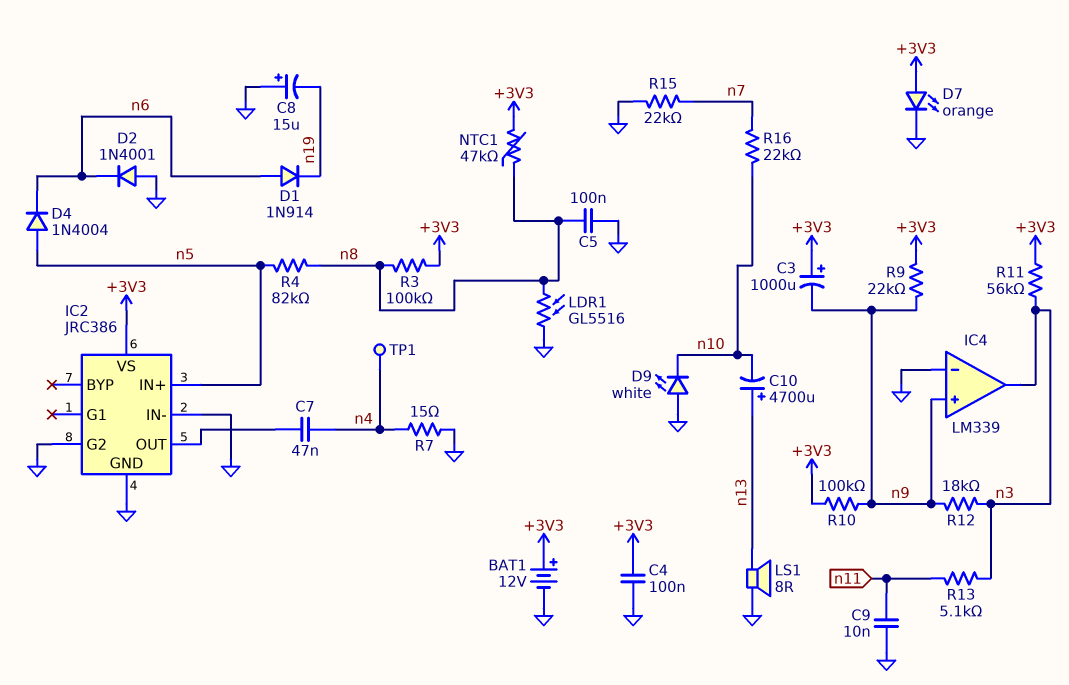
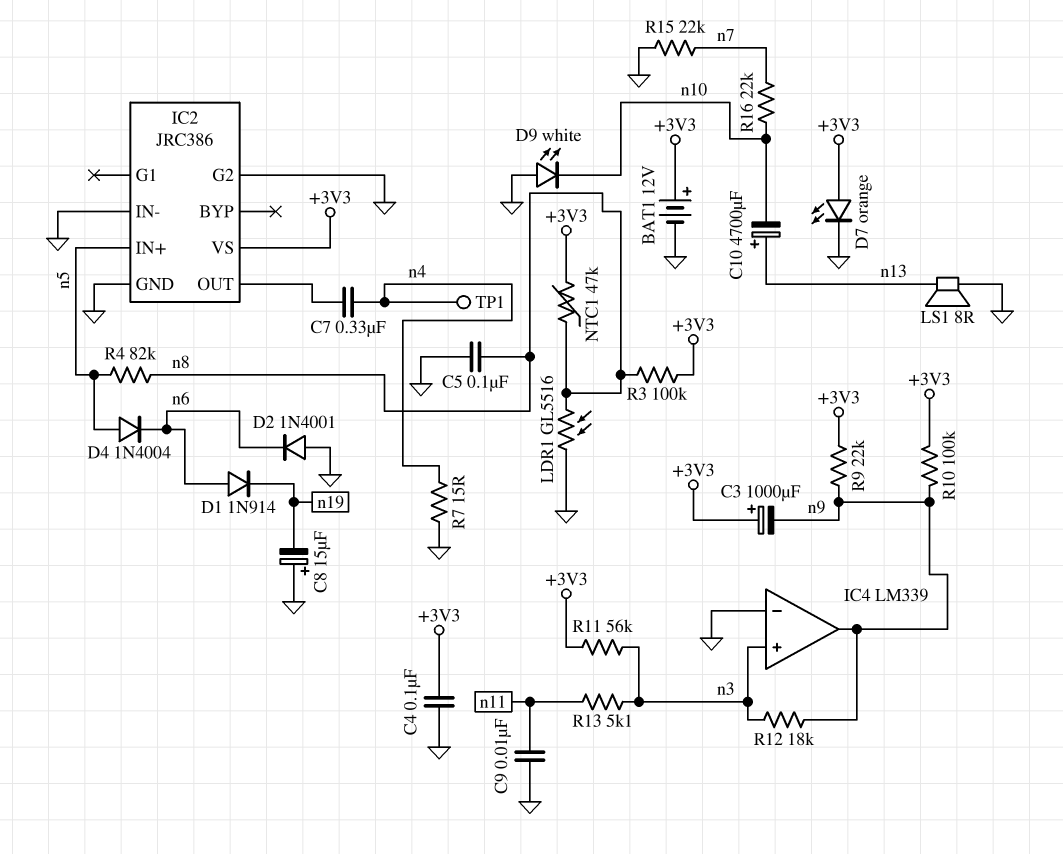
C7: 47nF (IC2/OUT, n4) -> 330nF (IC2/OUT, n4)
IC4 pin in+: n9 -> n3
IC4 pin out: n3 -> n9

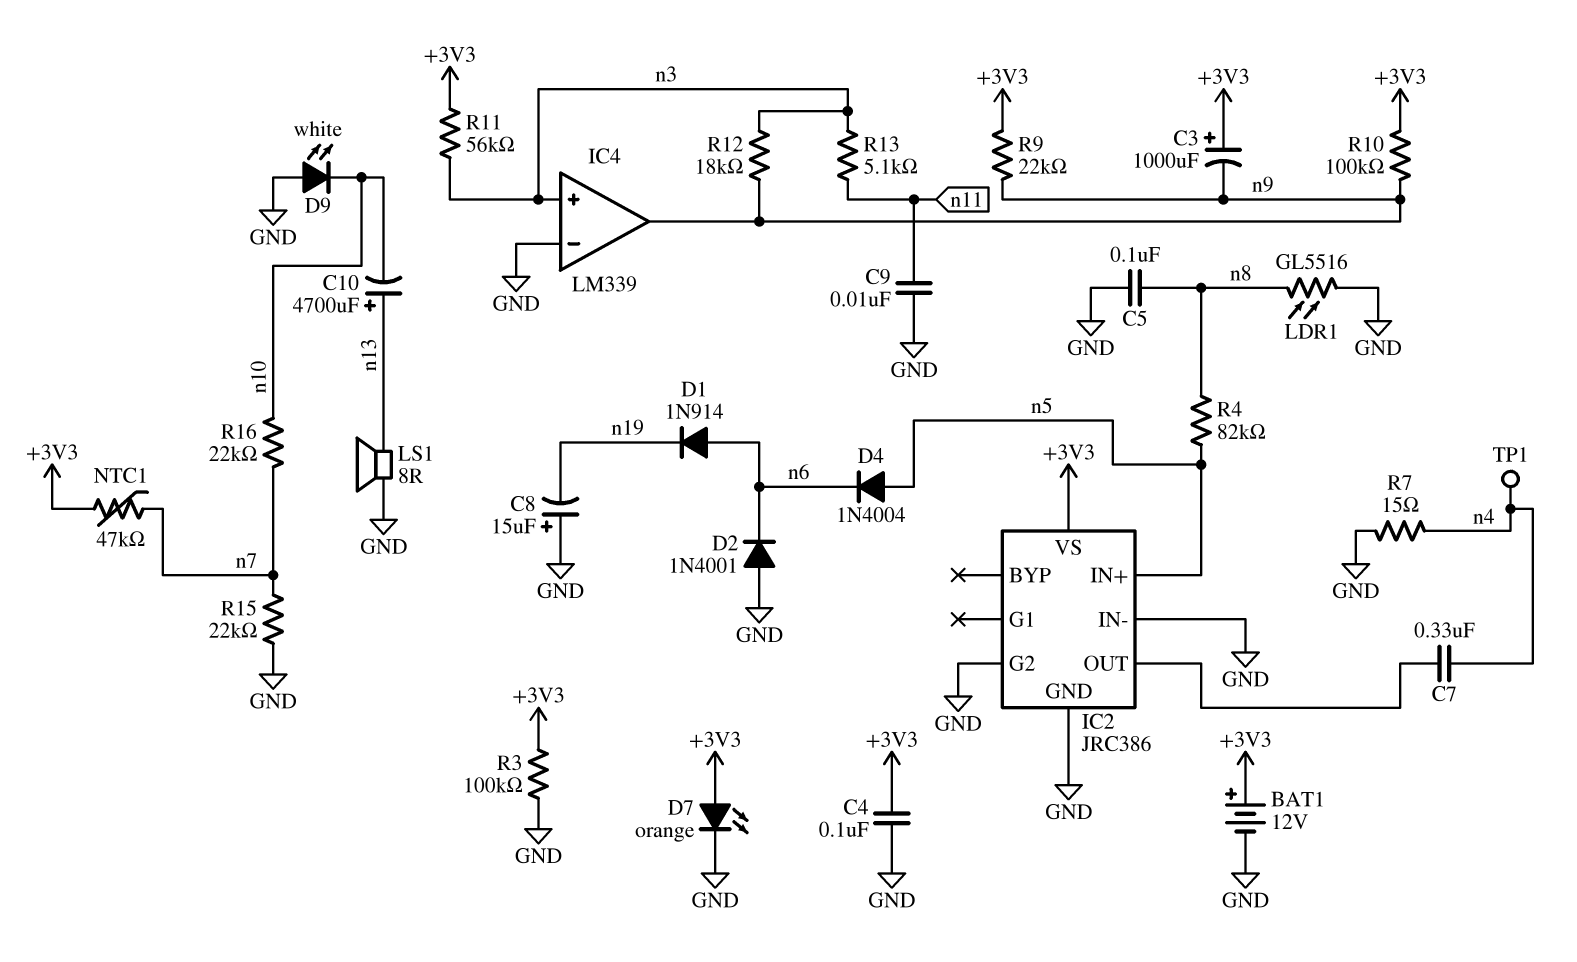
NTC1: 47k (+3V3, n8) -> 47k (+3V3, n7)
R3: 100k (+3V3, n8) -> 100k (+3V3, GND)

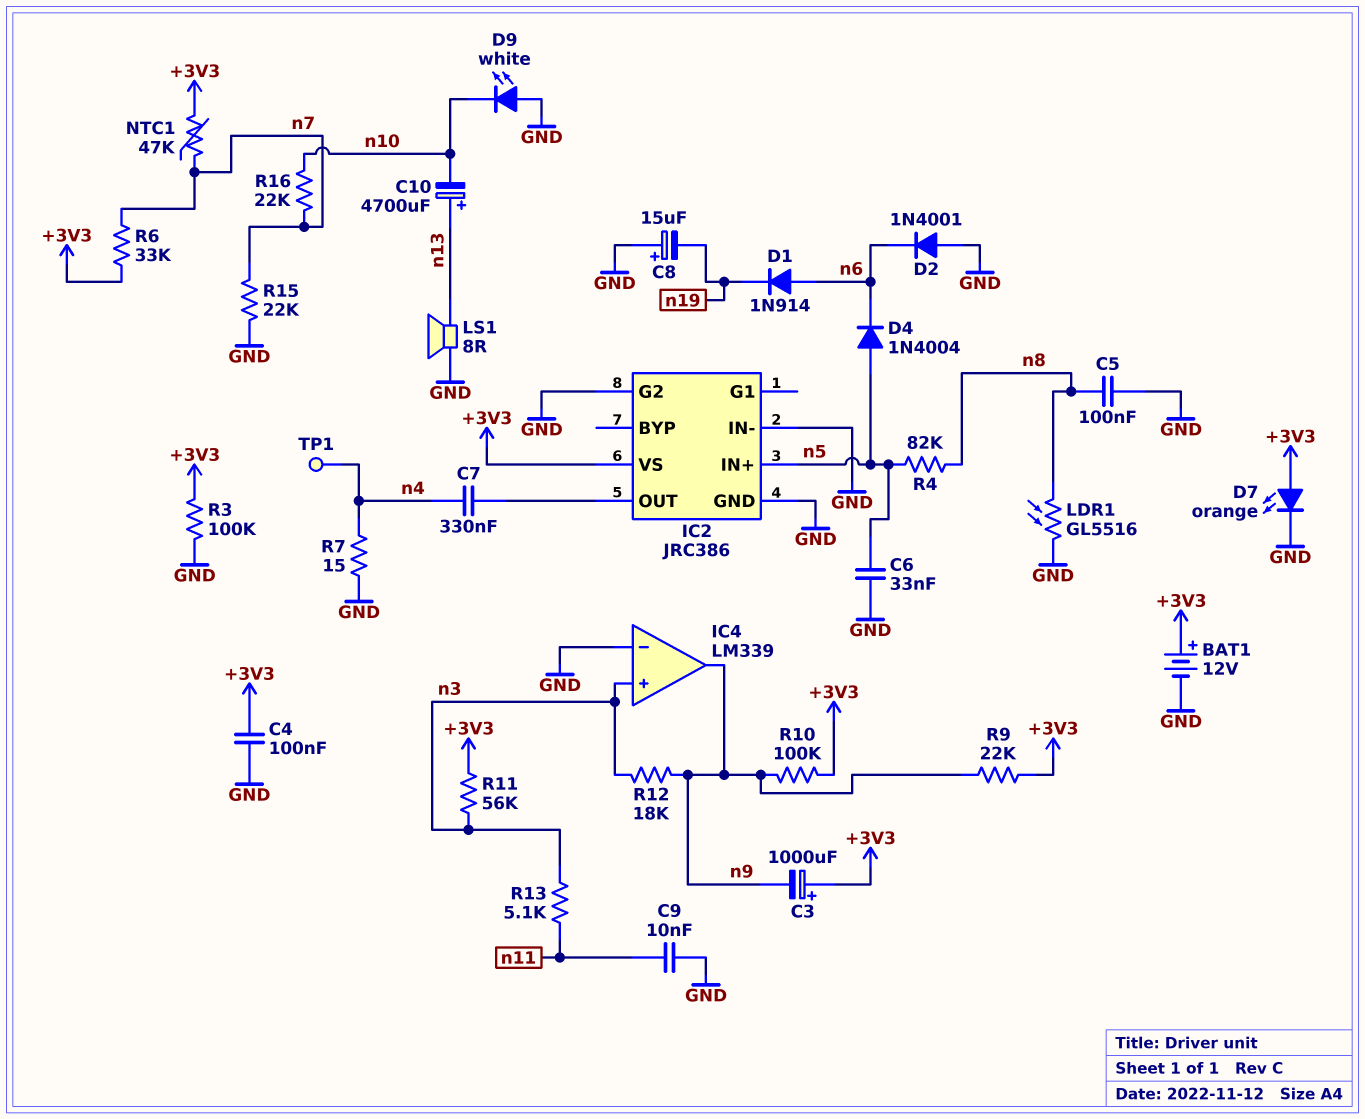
C6: none -> 33nF (GND, n5)
R6: none -> 33k (+3V3, n7)

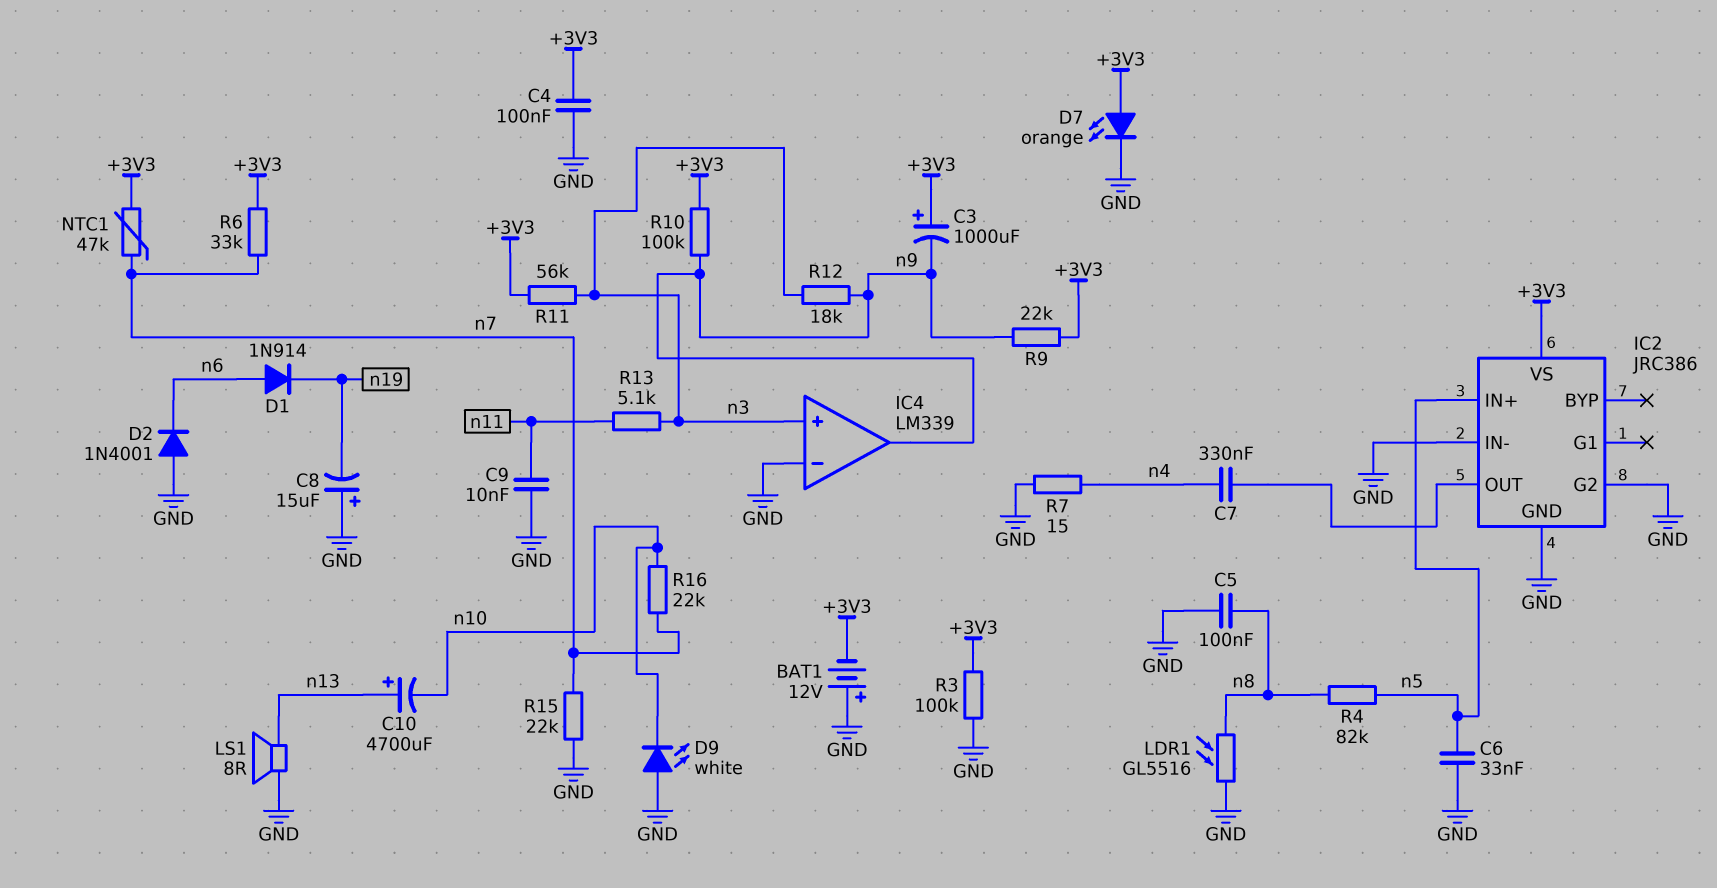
BAT1: 12V (plus +3V3, minus GND) -> 12V (plus GND, minus +3V3)
D4: diode 1N4004 (A n5, K n6) -> none
TP1: test point (n4) -> none

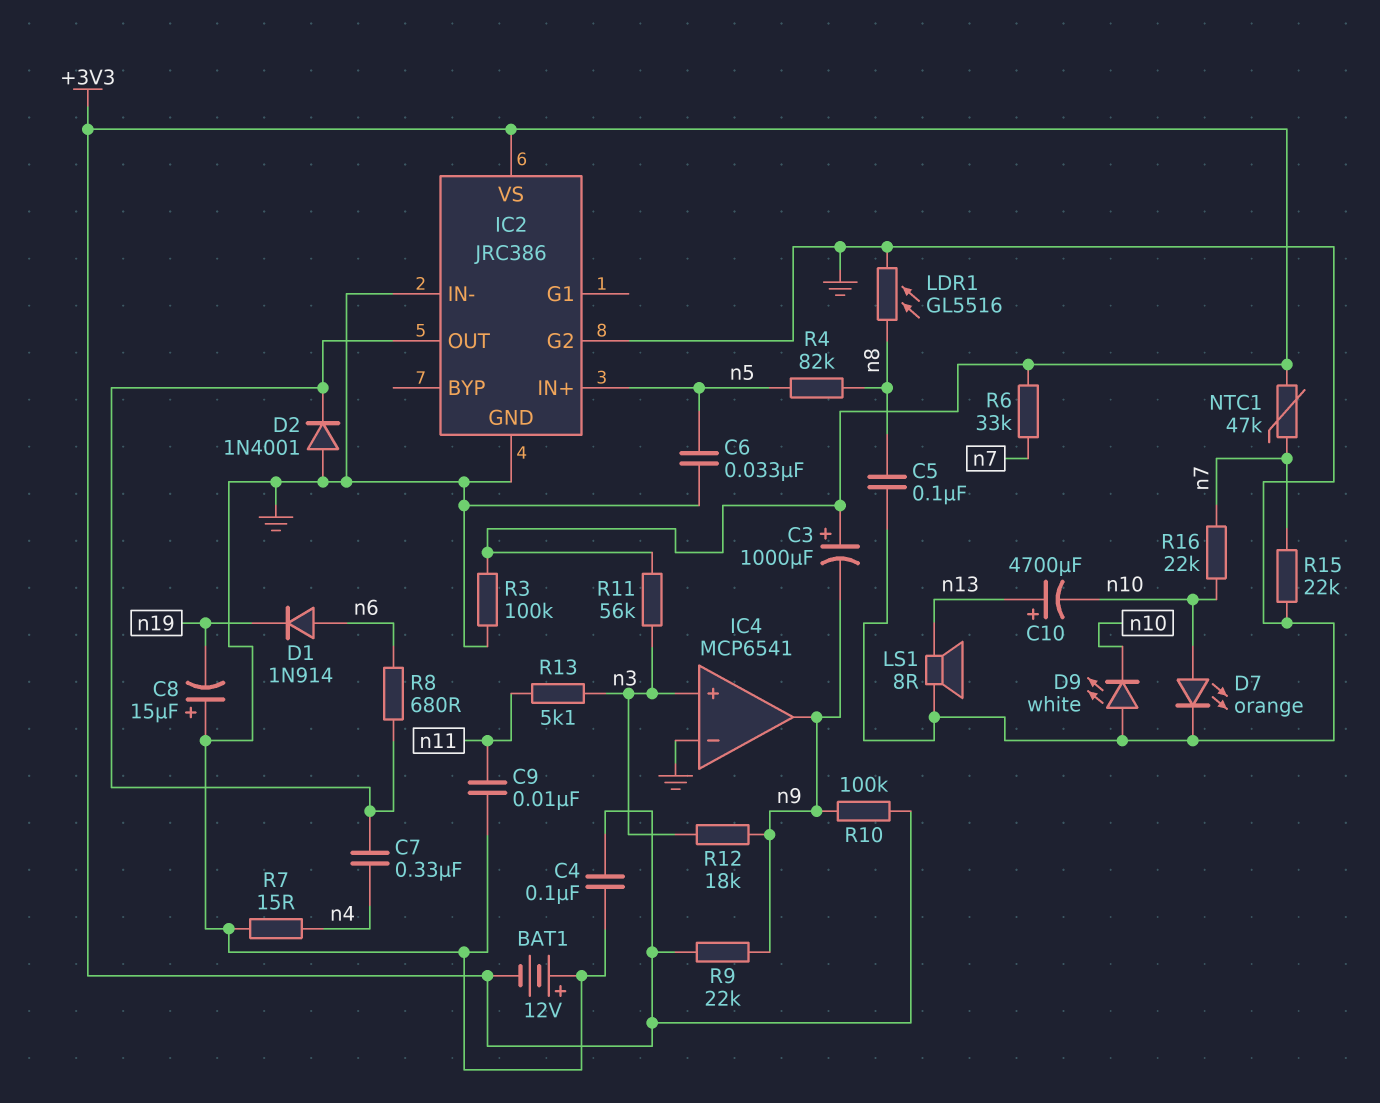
D2: diode 1N4001 (A GND, K n6) -> diode 1N4001 (A GND, K IC2/OUT)
D7: LED orange (A +3V3, K GND) -> LED orange (A n10, K GND)
IC4: LM339 -> MCP6541
R8: none -> 680 (IC2/OUT, n6)

